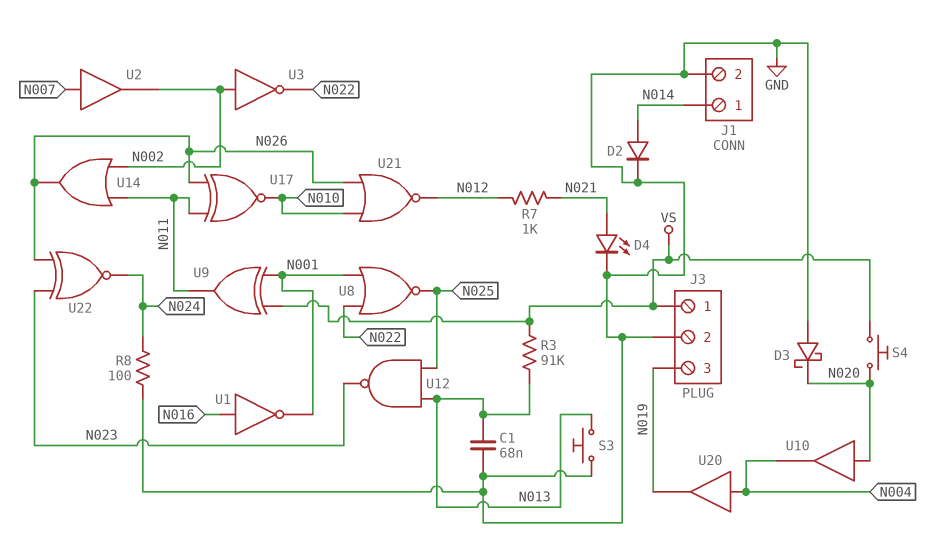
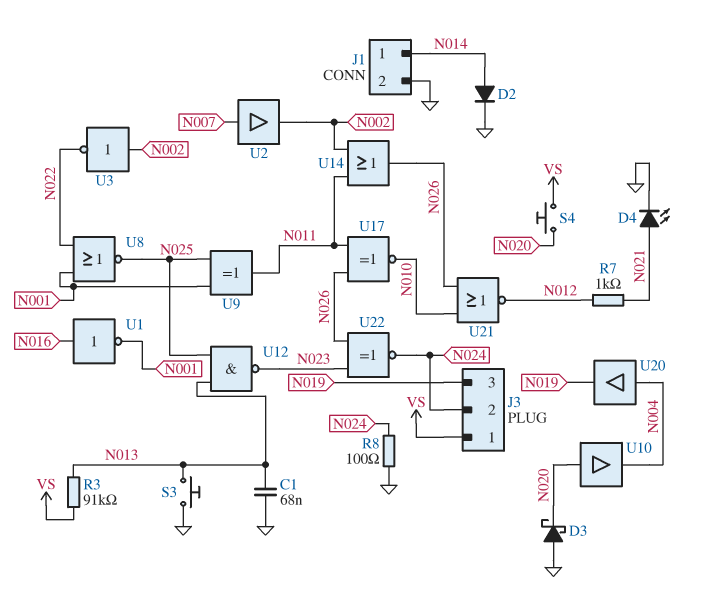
J3 pin 2: GND -> N024
U9: XOR (in N001, in VS, out N011) -> XOR (in N001, in N025, out N011)

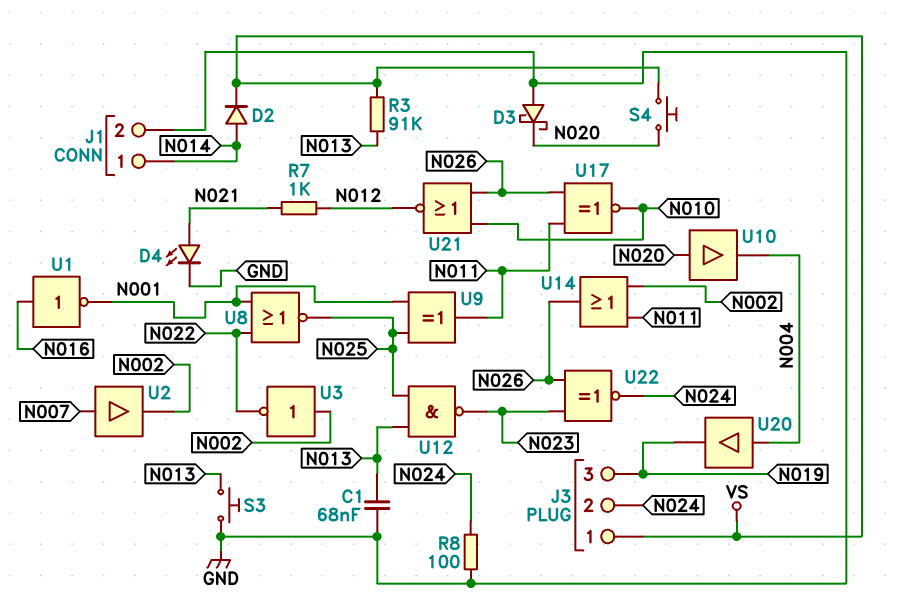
D2: diode (A N014, K GND) -> diode (A N014, K VS)

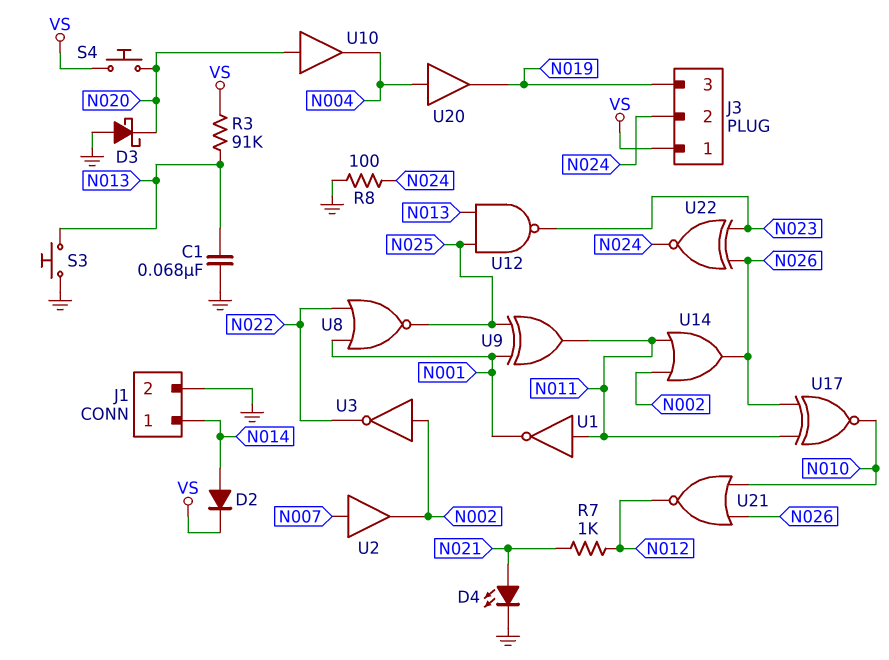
U1: NOT (in N016, out N001) -> NOT (in N011, out N001)

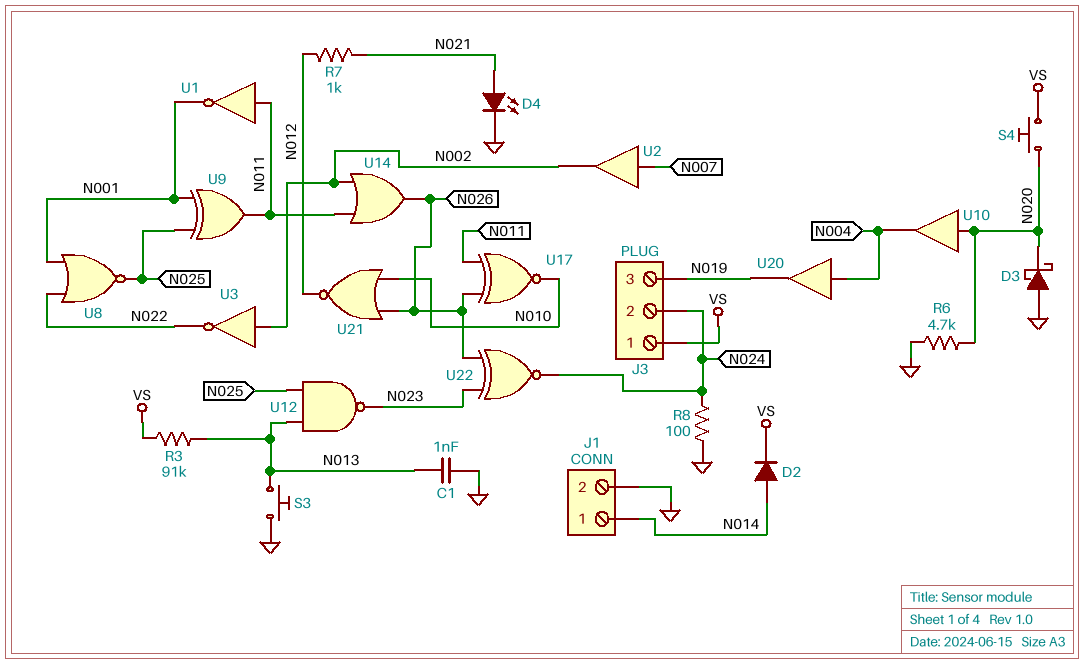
C1: 68nF (GND, N013) -> 1nF (GND, N013)
R6: none -> 4.7k (GND, N020)

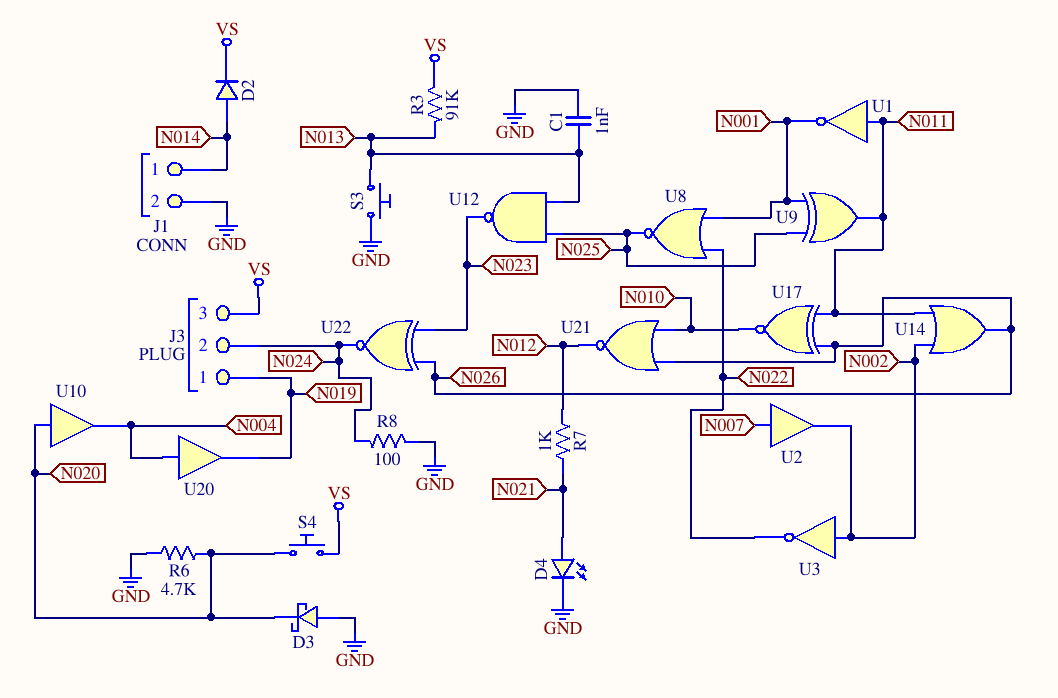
J3 pin 1: VS -> N019
J3 pin 3: N019 -> VS

